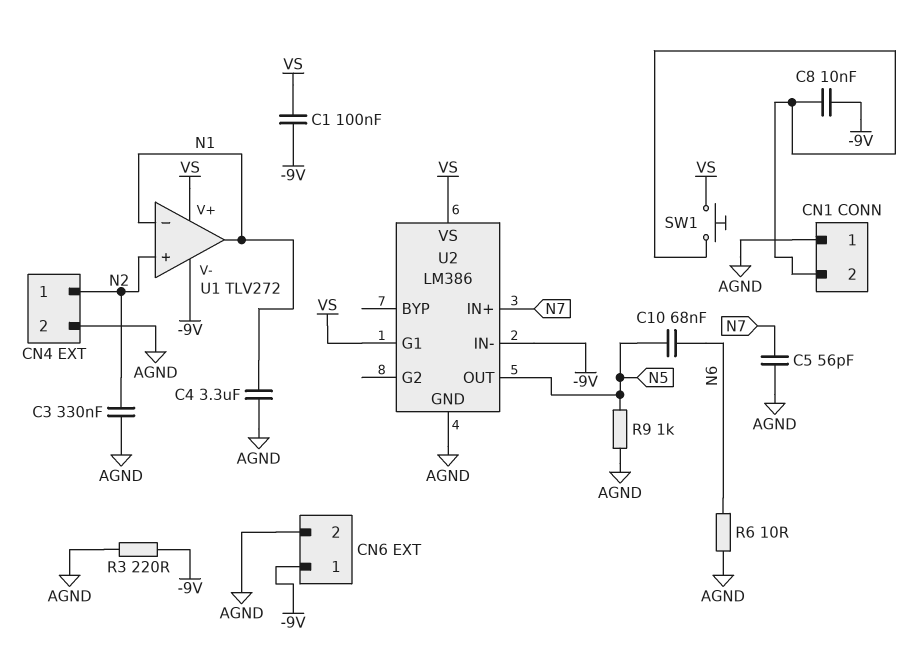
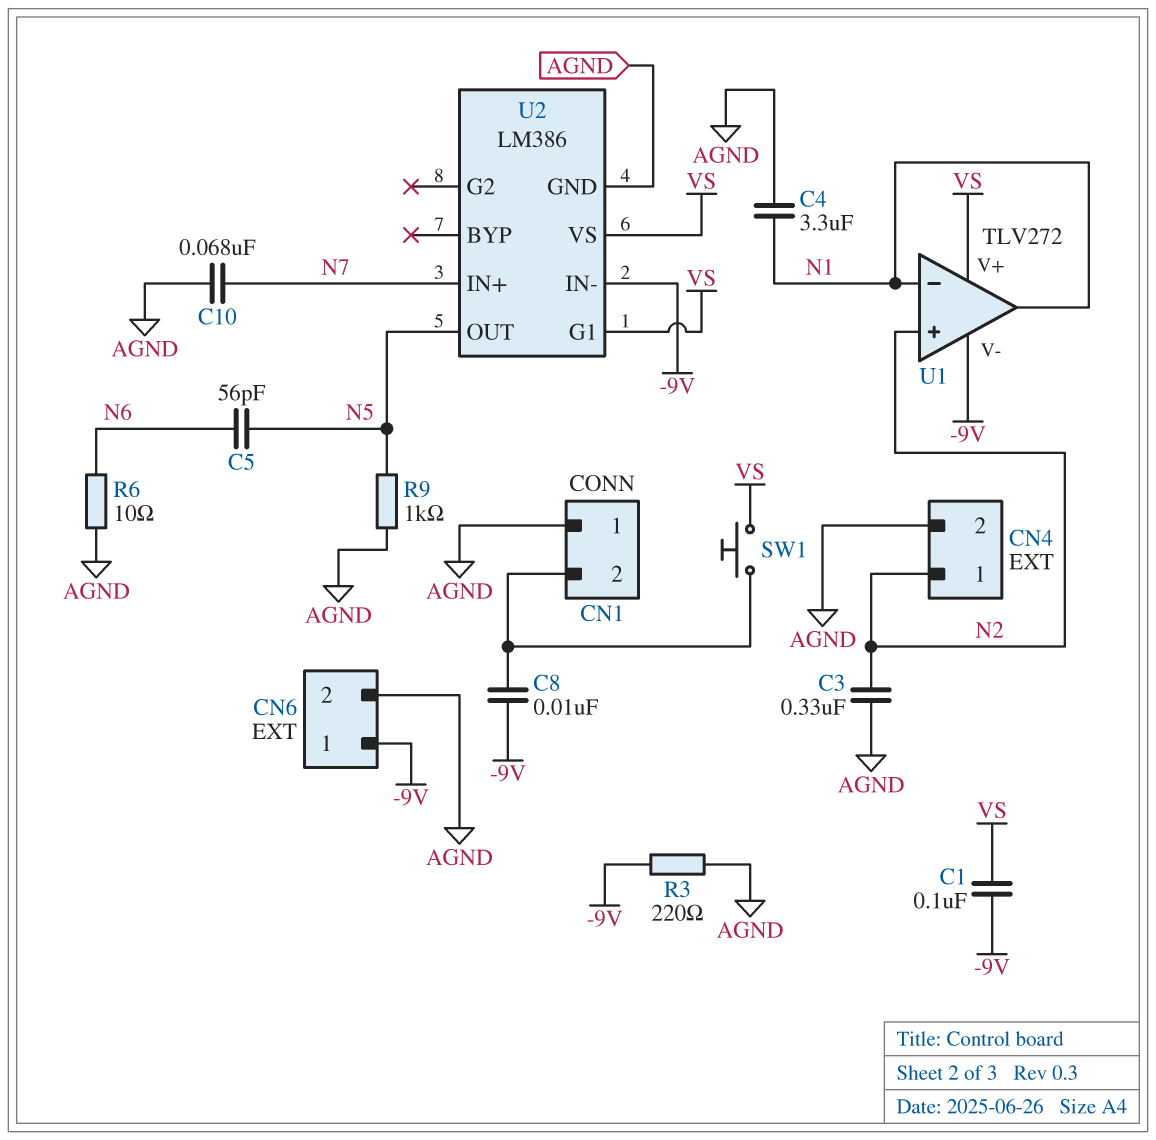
C5: 56pF (AGND, N7) -> 56pF (N5, N6)
C10: 68nF (N5, N6) -> 68nF (AGND, N7)

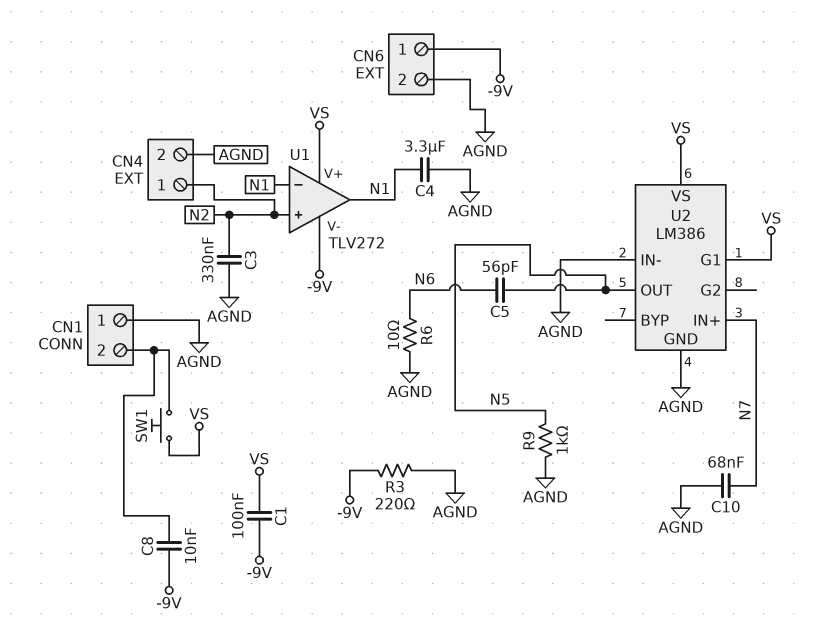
U2 pin IN-: -9V -> AGND

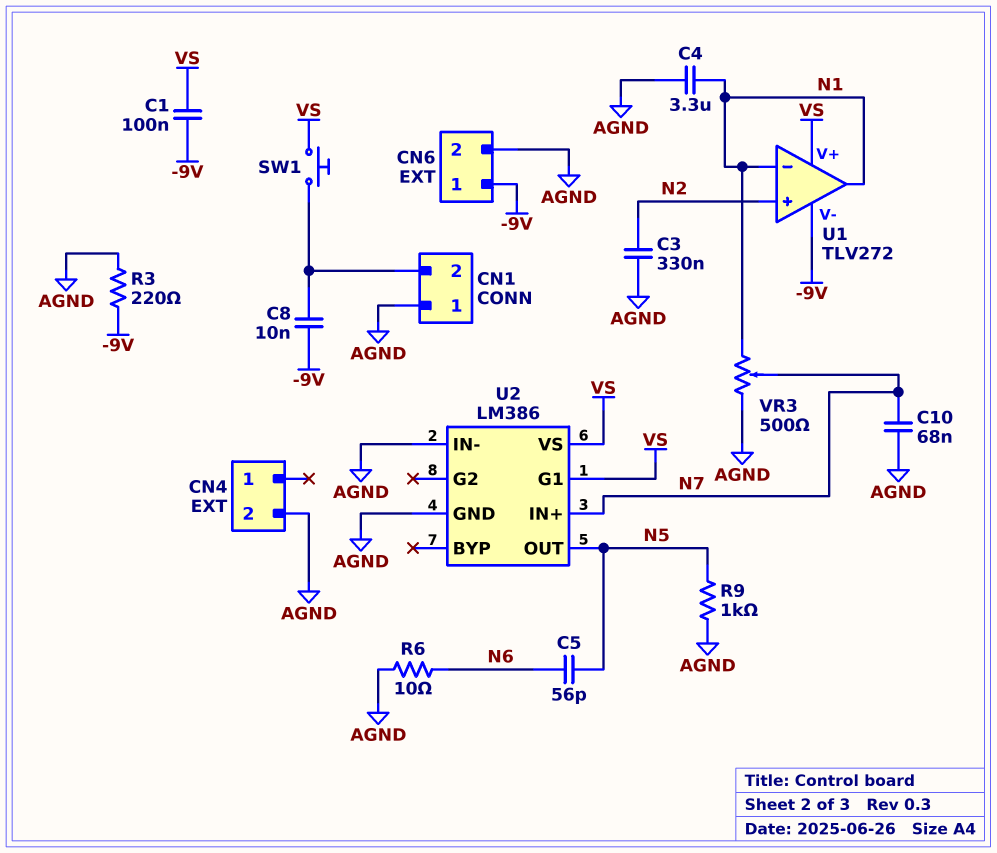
CN4 pin 1: N2 -> none
VR3: none -> 500 (AGND, N1, wiper N7)

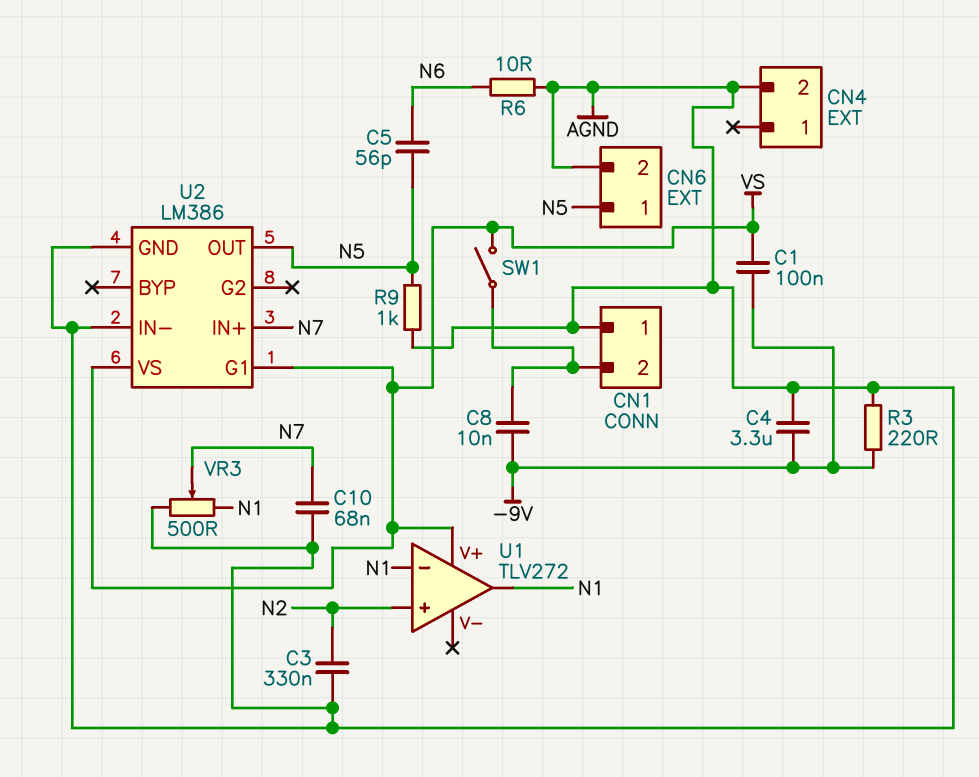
C4: 3.3uF (AGND, N1) -> 3.3uF (-9V, AGND)
CN6 pin 1: -9V -> N5
SW1: button (CN1/2, VS) -> switch (CN1/2, VS)
U1 pin V-: -9V -> none

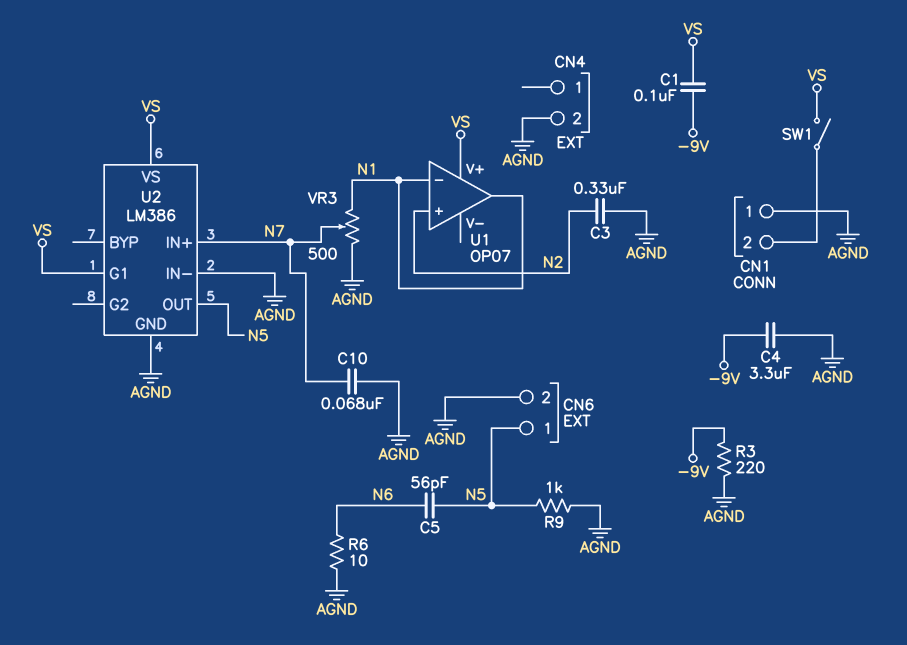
C8: 10nF (-9V, CN1/2) -> none
U1: TLV272 -> OP07

